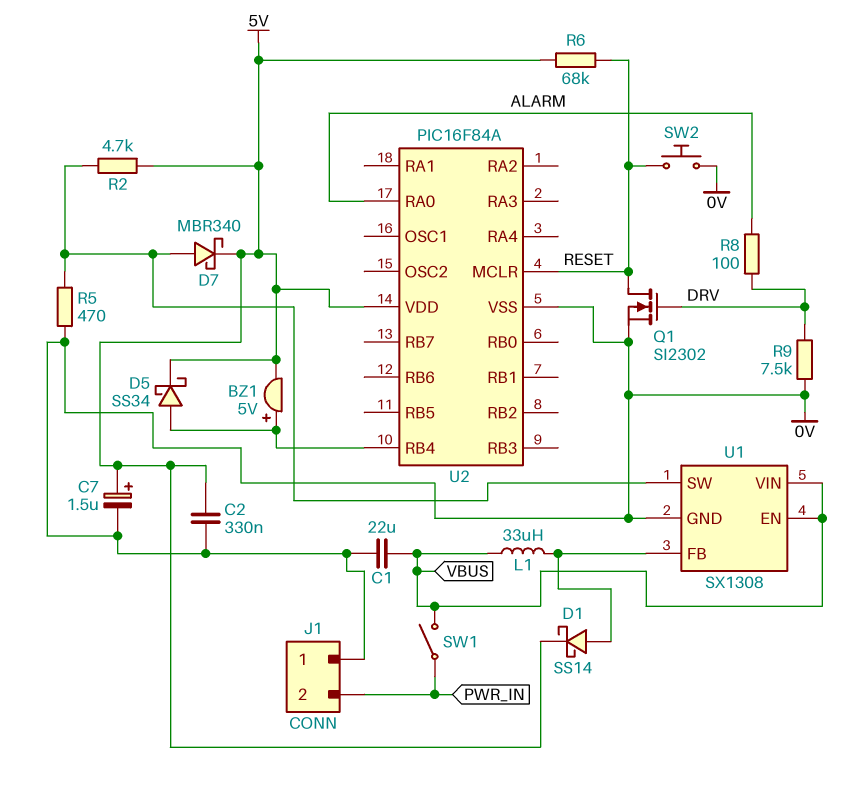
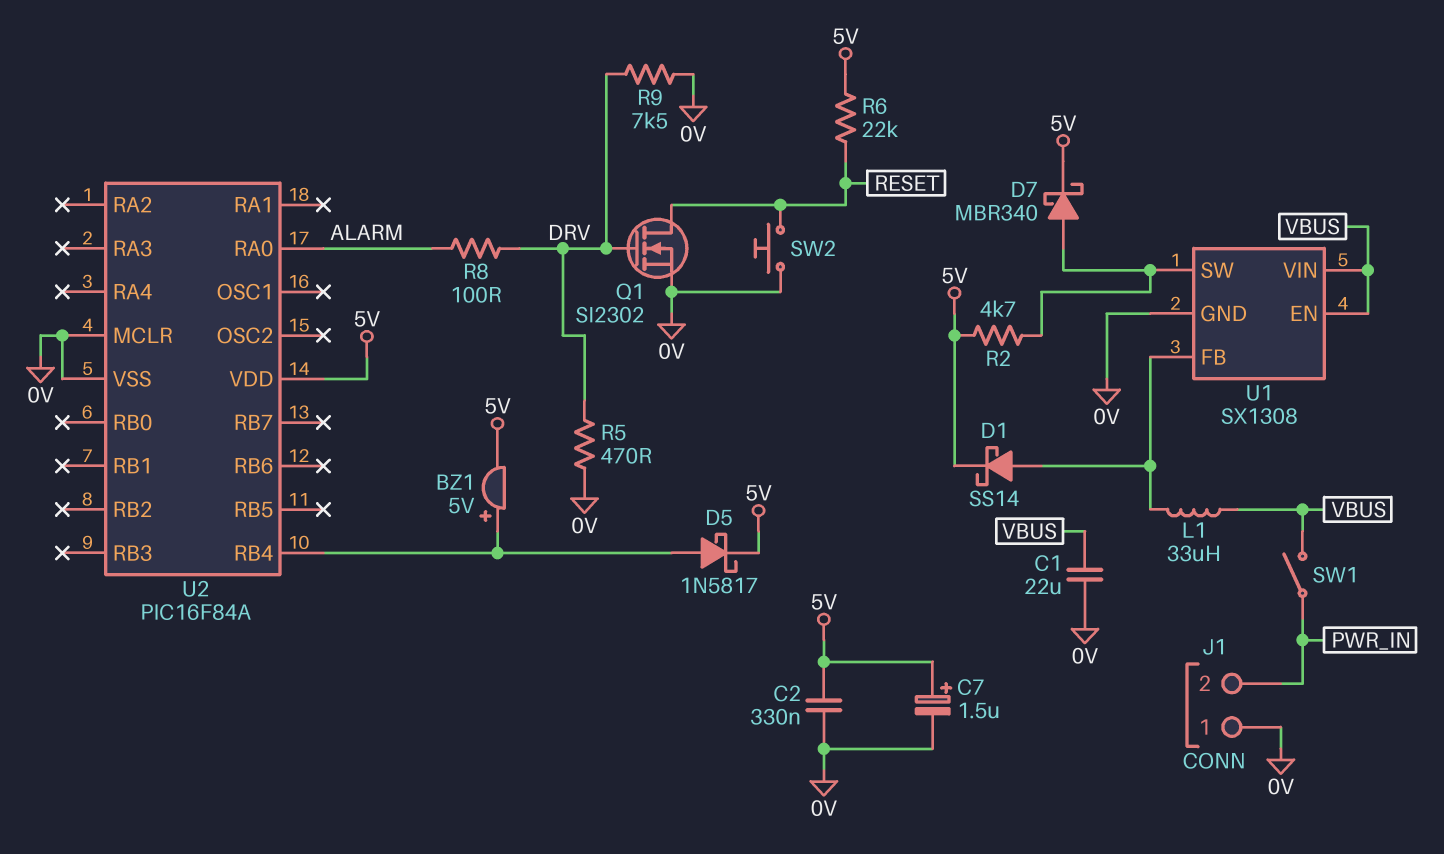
D5: schottky SS34 (A U2/RB4, K 5V) -> schottky 1N5817 (A U2/RB4, K 5V)
R5: 470 (0V, U1/SW) -> 470 (0V, DRV)
R6: 68k (5V, RESET) -> 22k (5V, RESET)
U2 pin MCLR: RESET -> 0V

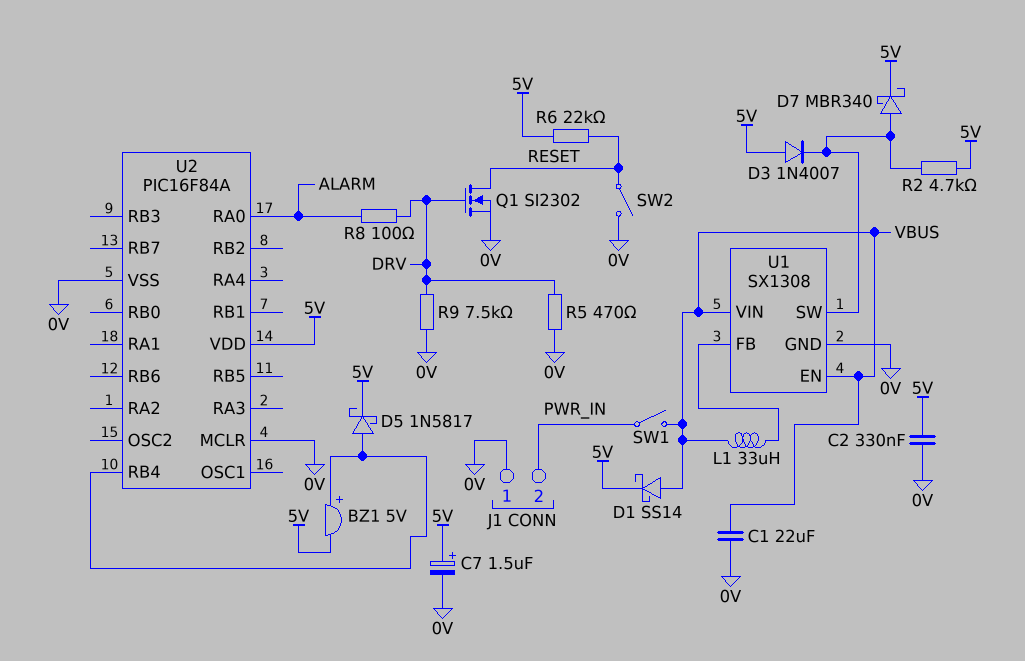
D1: schottky SS14 (A U1/FB, K 5V) -> schottky SS14 (A VBUS, K 5V)
D3: none -> diode 1N4007 (A 5V, K U1/SW)
SW2: button (0V, RESET) -> switch (0V, RESET)

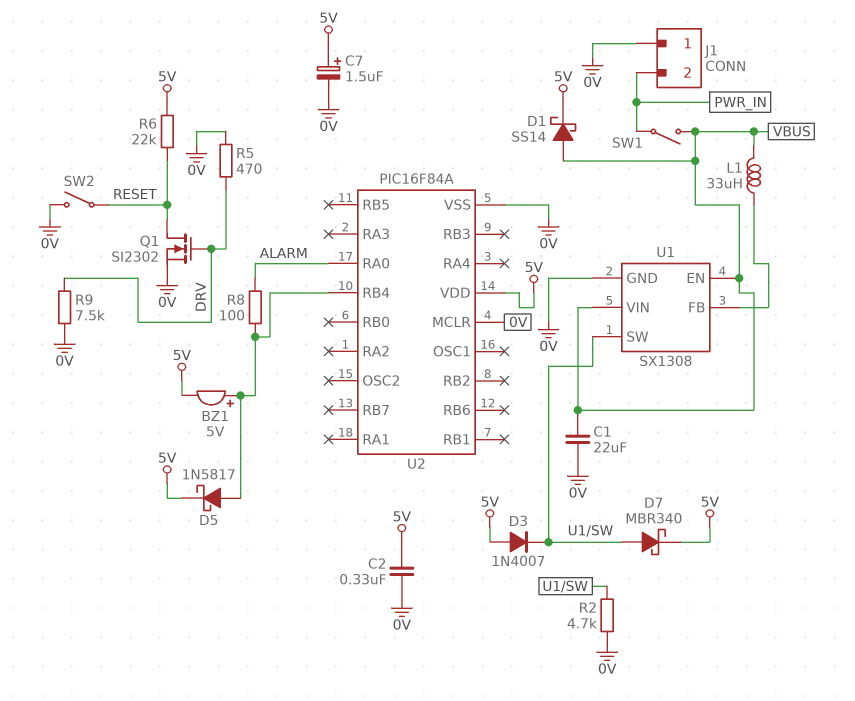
R2: 4.7k (5V, U1/SW) -> 4.7k (0V, U1/SW)
R8: 100 (ALARM, DRV) -> 100 (ALARM, U2/RB4)

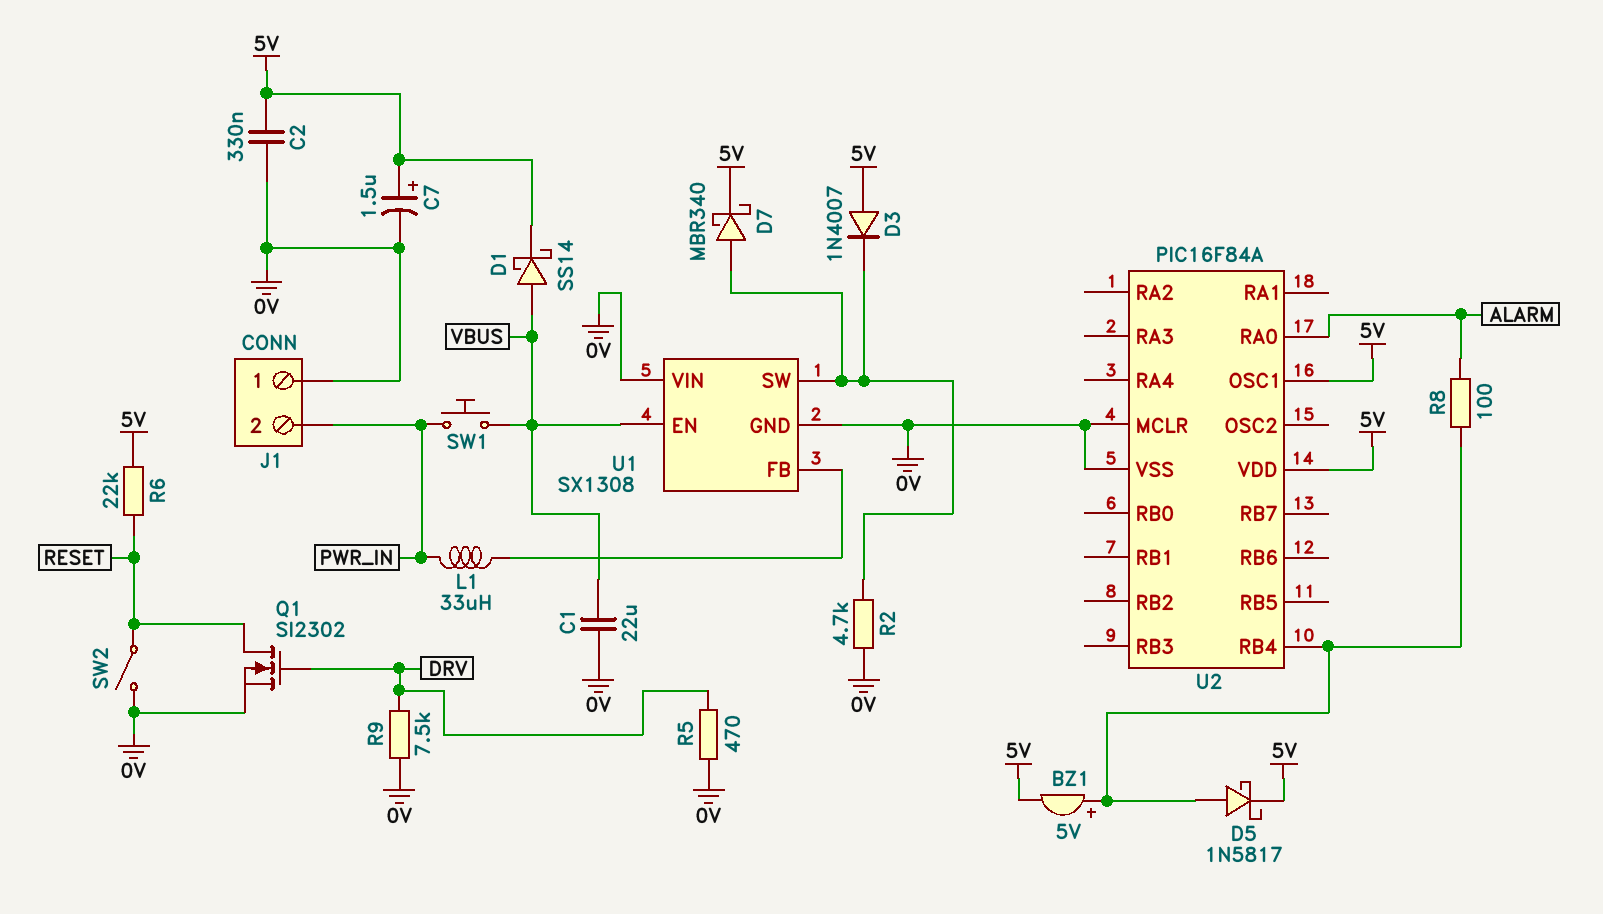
L1: 33uH (U1/FB, VBUS) -> 33uH (PWR_IN, U1/FB)
SW1: switch (PWR_IN, VBUS) -> button (PWR_IN, VBUS)
U1 pin VIN: VBUS -> 0V
U2 pin OSC1: none -> 5V

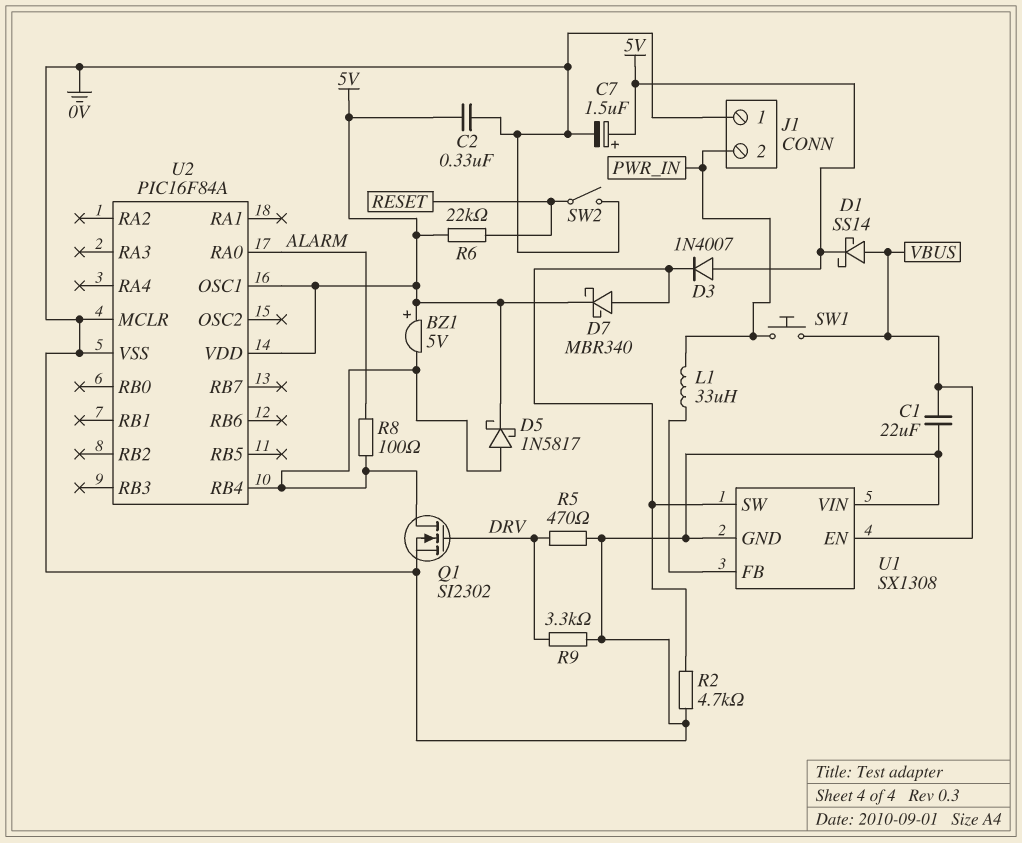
BZ1: buzzer 5V (plus U2/RB4, minus 5V) -> buzzer 5V (plus 5V, minus U2/RB4)
Q1: NMOS SI2302 (G DRV, D RESET, S 0V) -> NMOS SI2302 (G DRV, D U2/RB4, S 0V)
R9: 7.5k (0V, DRV) -> 3.3k (0V, DRV)

